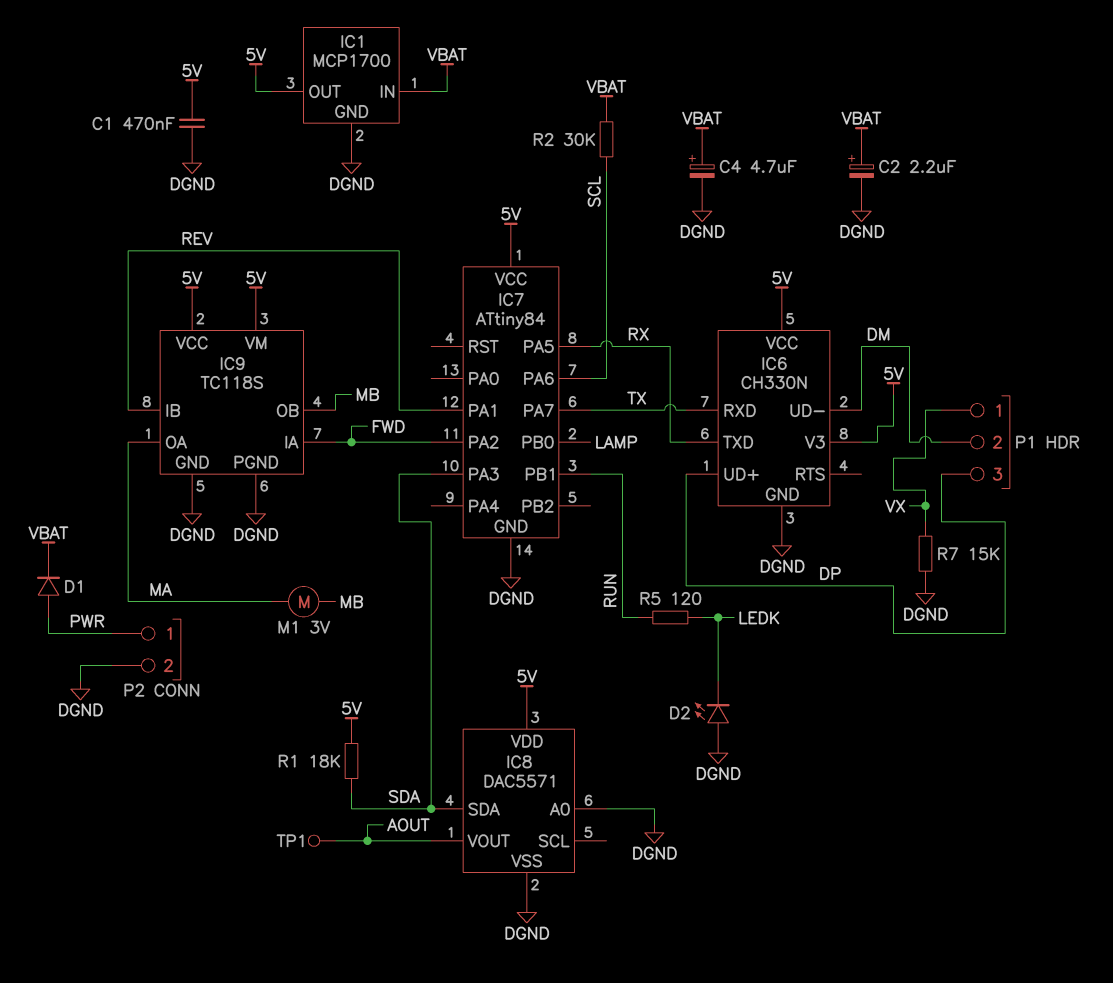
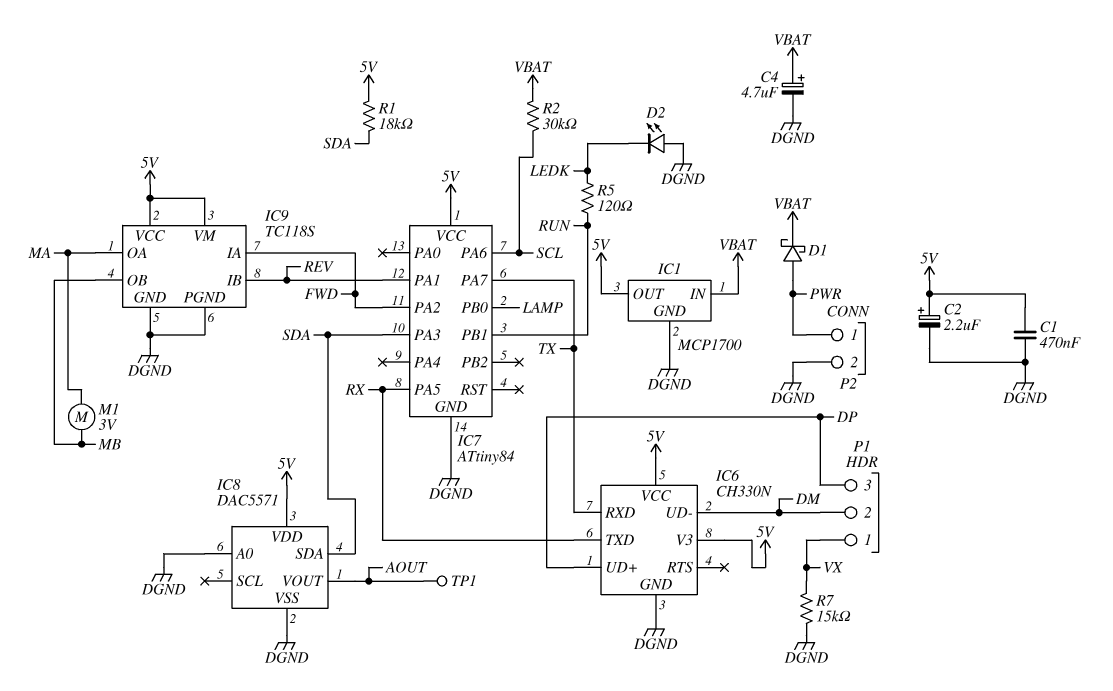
C2: 2.2uF (plus VBAT, minus DGND) -> 2.2uF (plus 5V, minus DGND)
D1: diode (A PWR, K VBAT) -> schottky (A PWR, K VBAT)

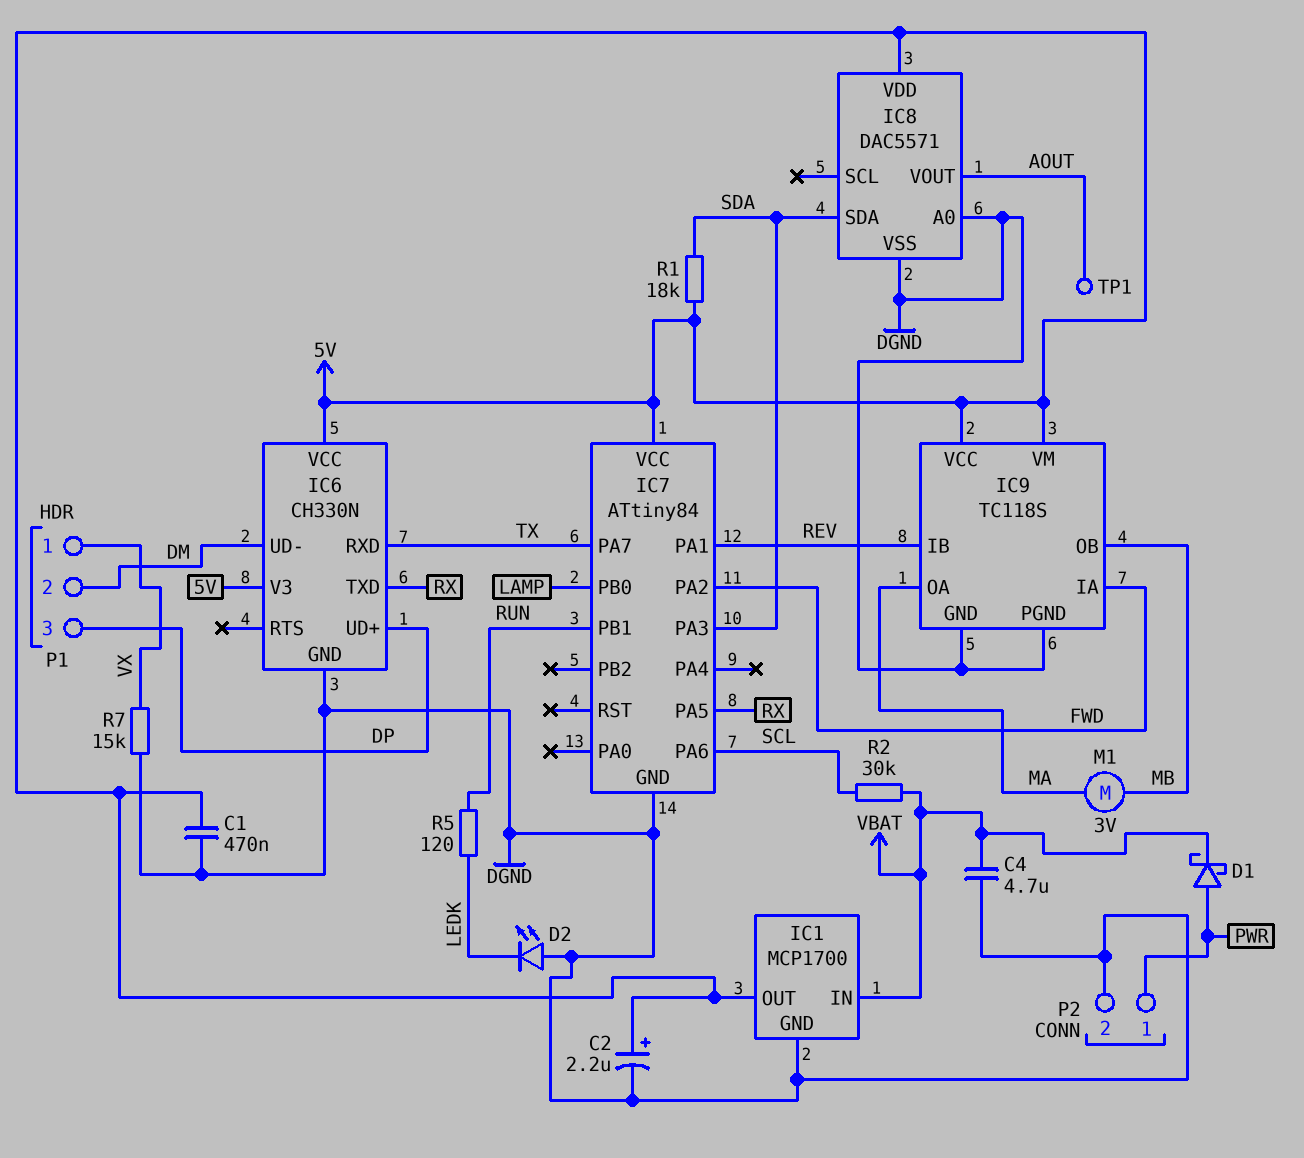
C4: 4.7uF (plus VBAT, minus DGND) -> 4.7uF (DGND, VBAT)

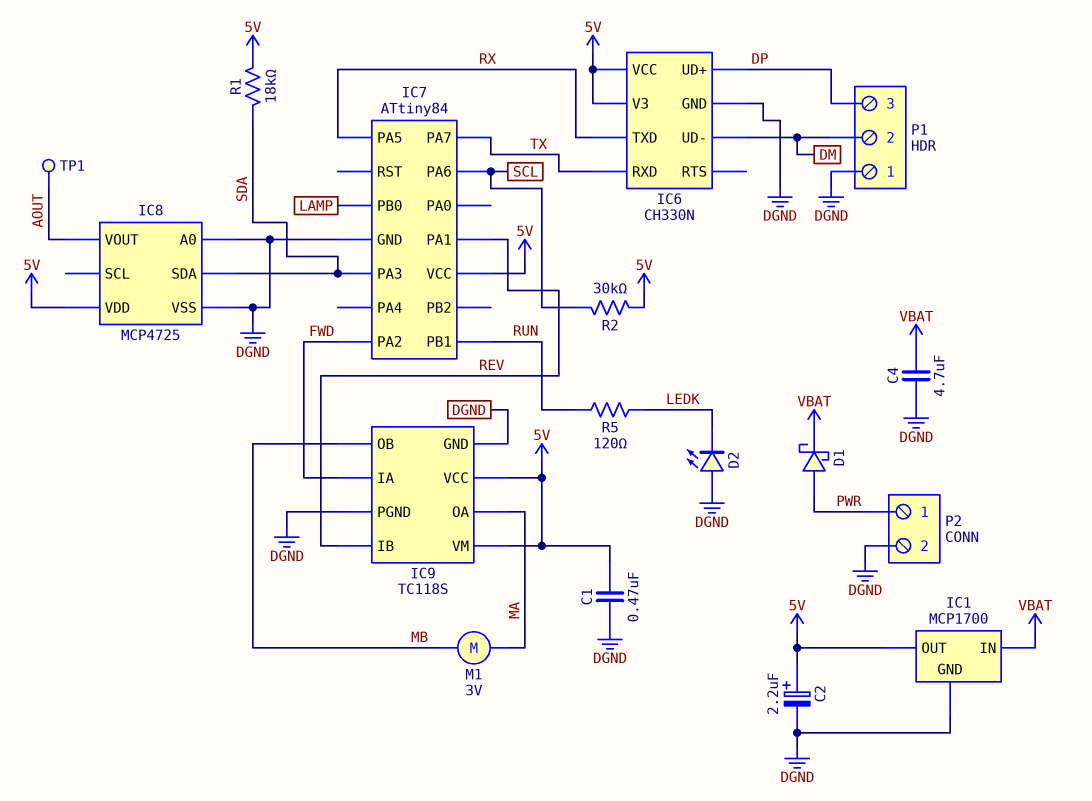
IC8: DAC5571 -> MCP4725
P1 pin 1: VX -> DGND
R2: 30k (SCL, VBAT) -> 30k (5V, SCL)
R7: 15k (DGND, VX) -> none

